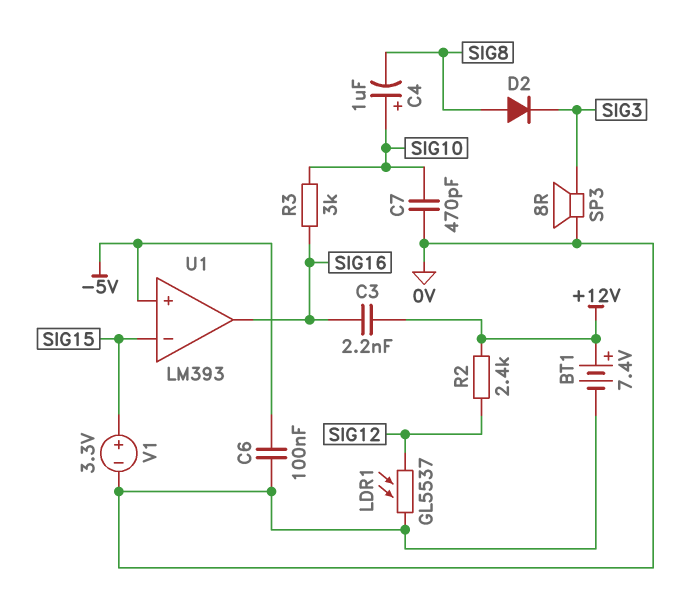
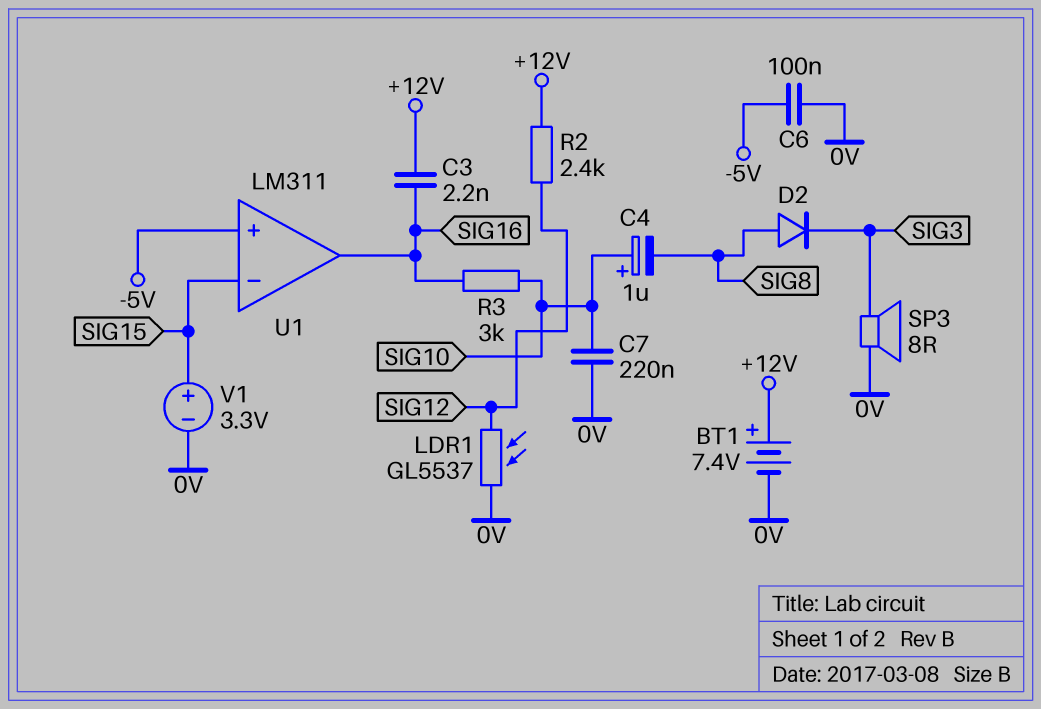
C7: 470pF (0V, SIG10) -> 220nF (0V, SIG10)
U1: LM393 -> LM311

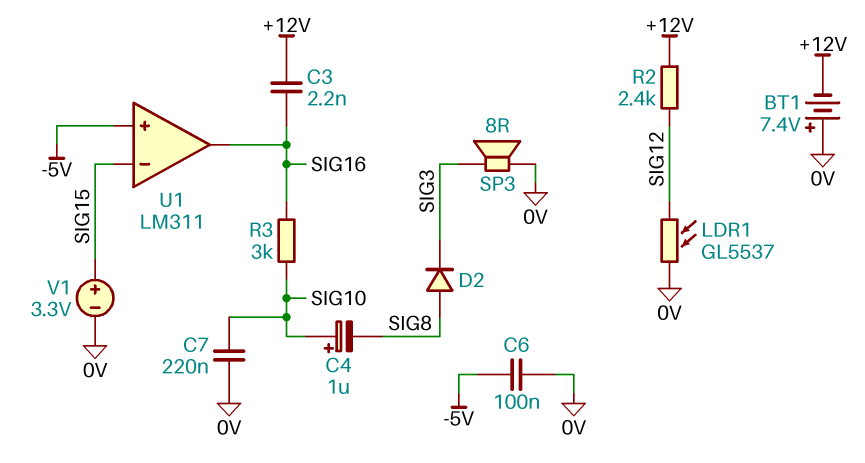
BT1: 7.4V (plus +12V, minus 0V) -> 7.4V (plus 0V, minus +12V)

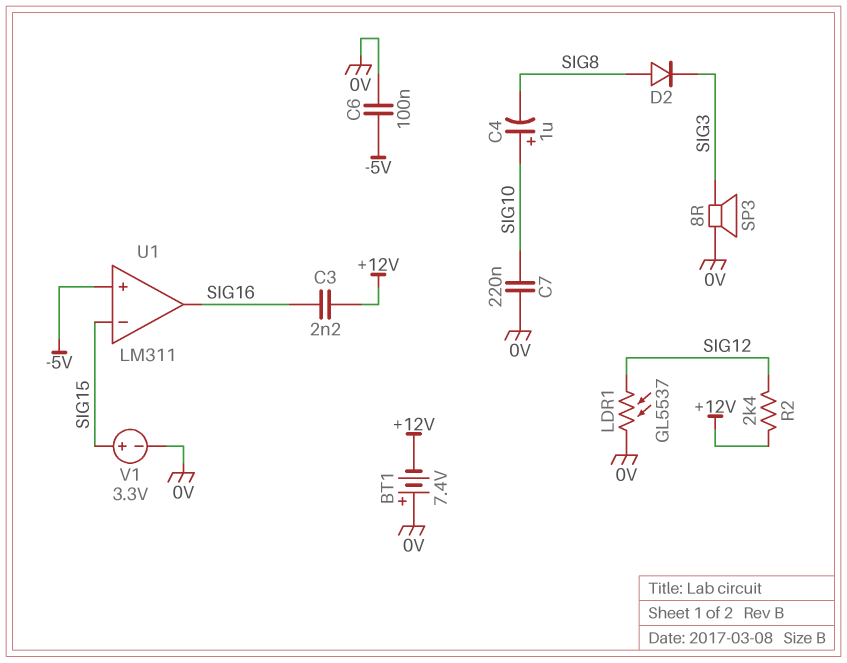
R3: 3k (SIG10, SIG16) -> none

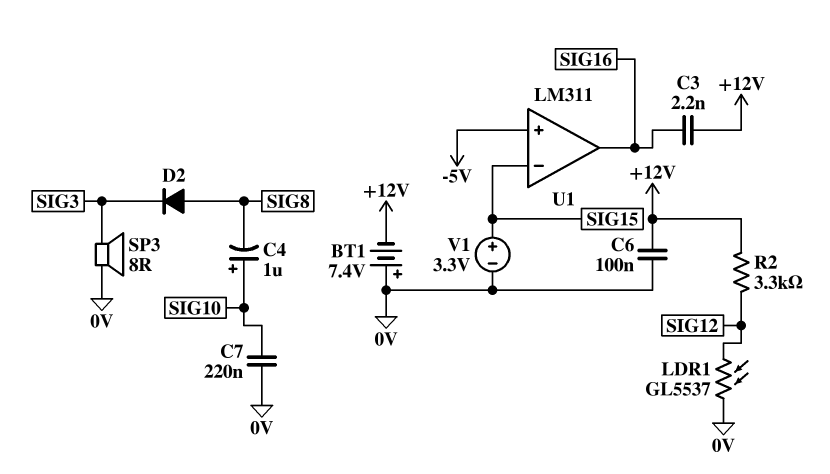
C6: 100nF (-5V, 0V) -> 100nF (+12V, 0V)
R2: 2.4k (+12V, SIG12) -> 3.3k (+12V, SIG12)

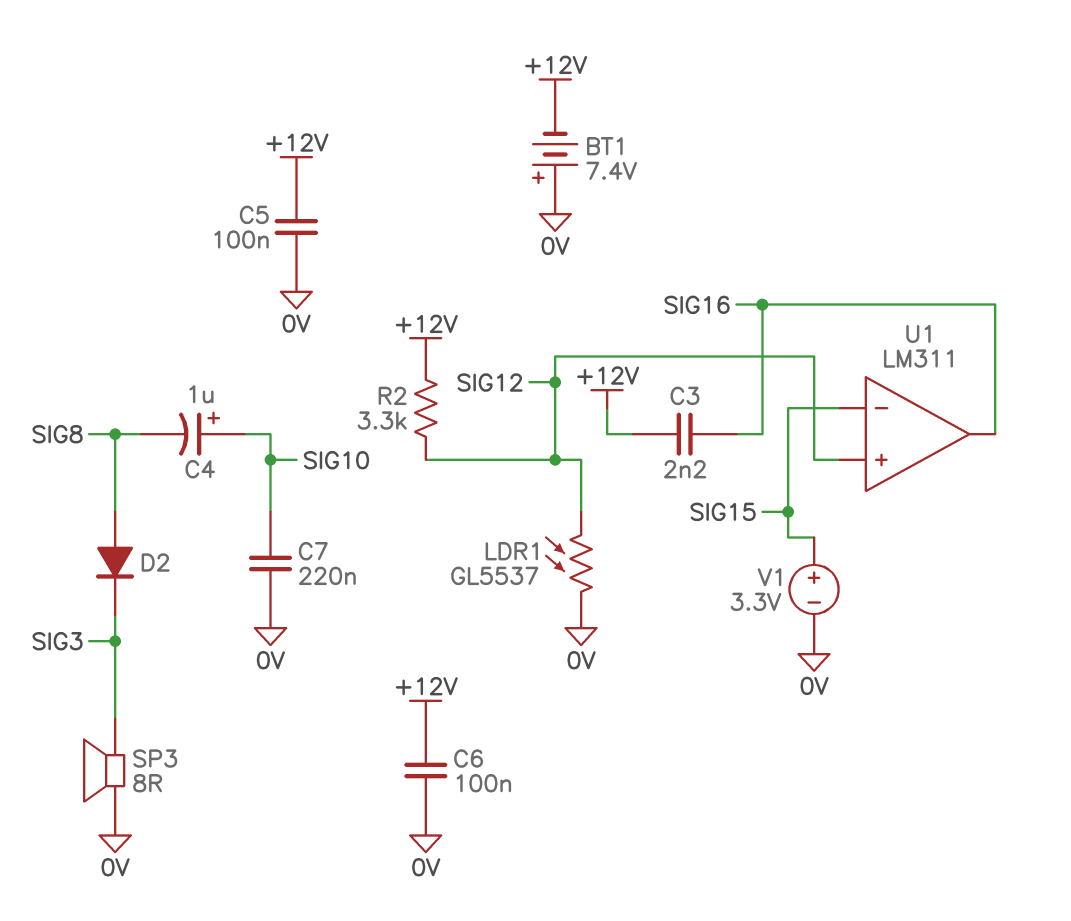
C5: none -> 100nF (+12V, 0V)
U1 pin in+: -5V -> SIG12

